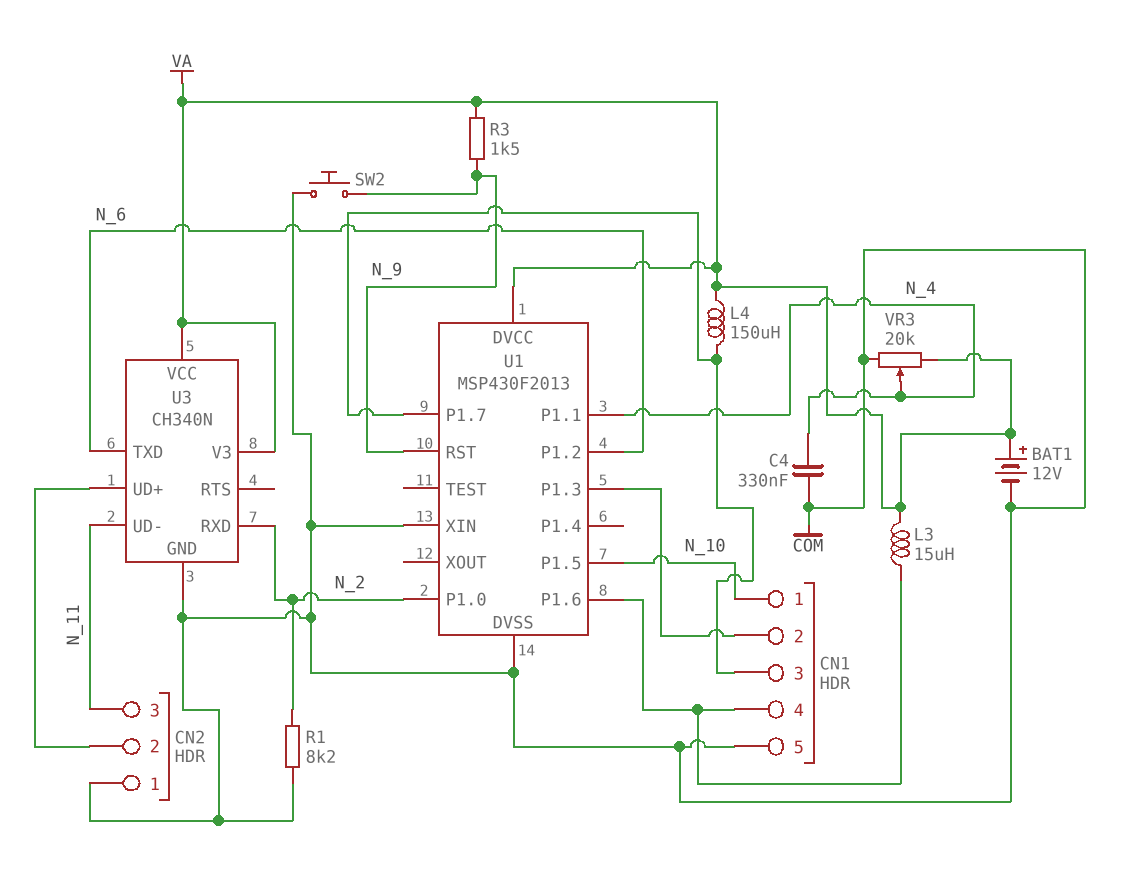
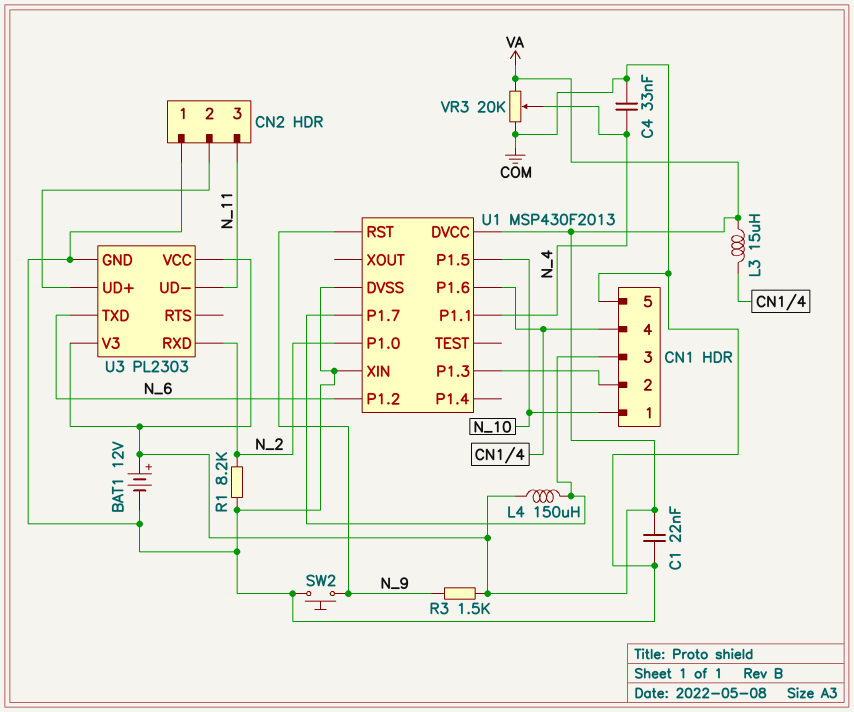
C1: none -> 22nF (COM, VA)
C4: 330nF (COM, N_4) -> 33nF (COM, N_4)
U3: CH340N -> PL2303

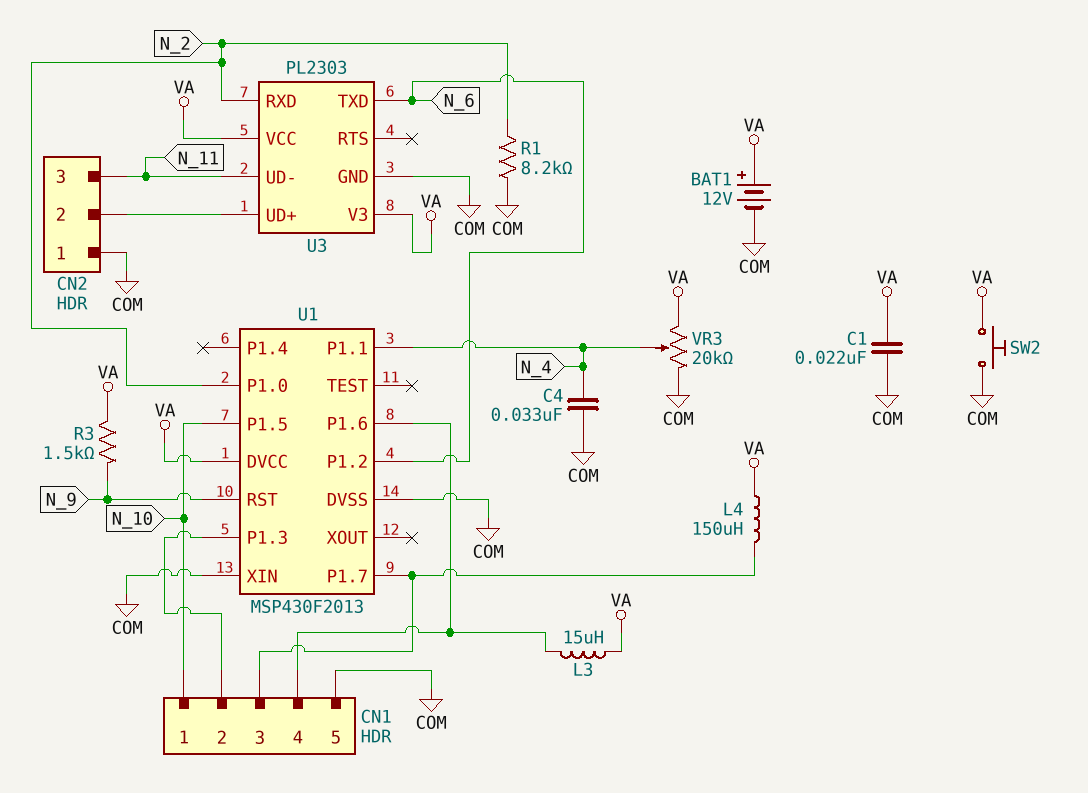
SW2: button (COM, N_9) -> button (COM, VA)

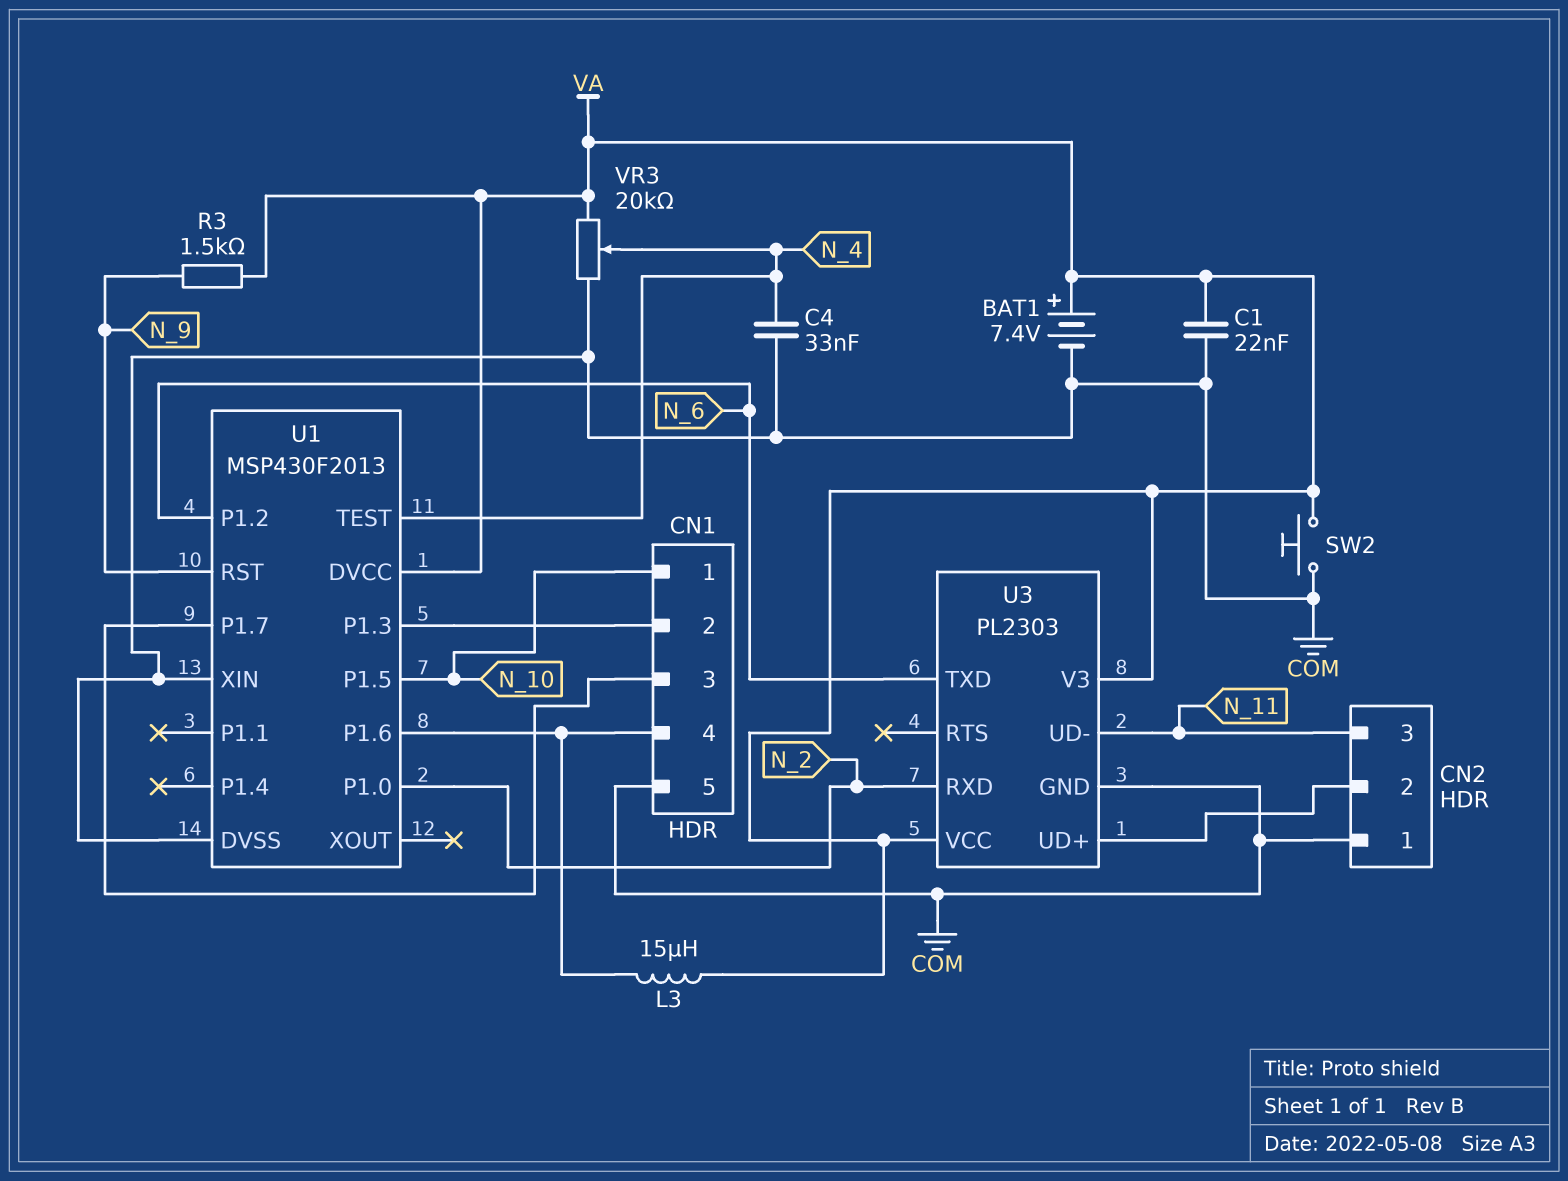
BAT1: 12V (plus VA, minus COM) -> 7.4V (plus VA, minus COM)
L4: 150uH (CN1/3, VA) -> none
R1: 8.2k (COM, N_2) -> none
U1 pin P1.1: N_4 -> none
U1 pin TEST: none -> N_4

